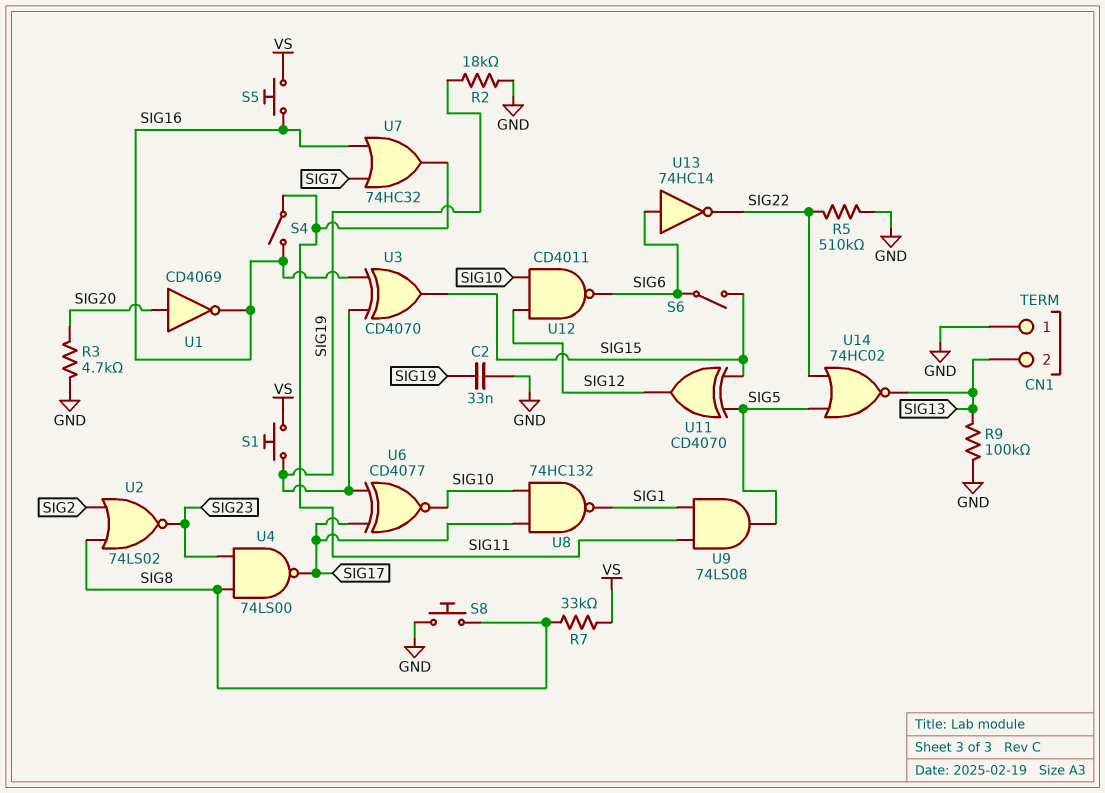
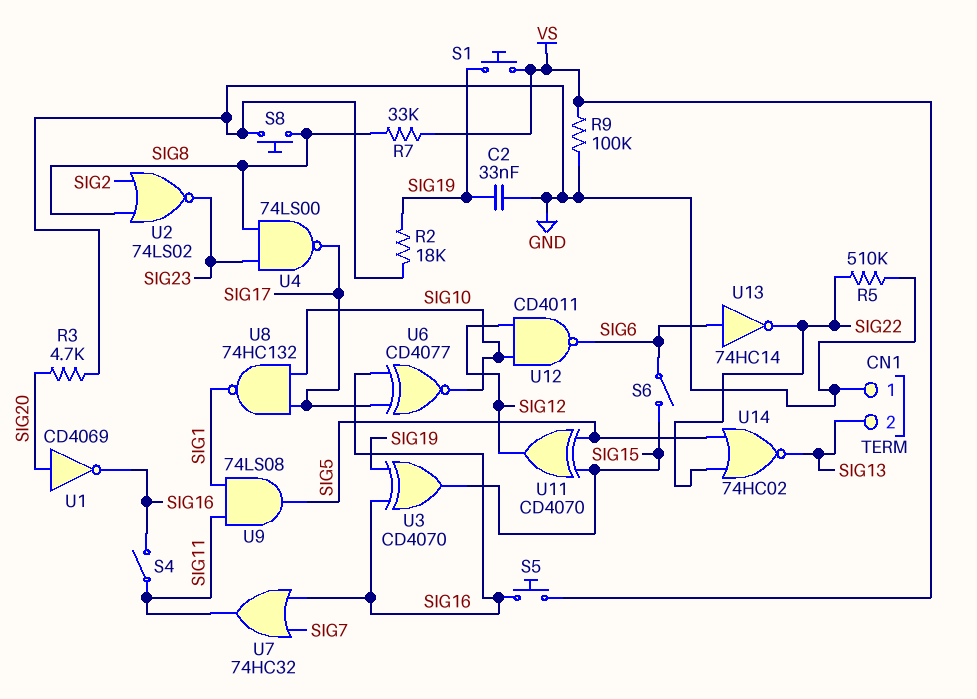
R9: 100k (GND, SIG13) -> 100k (GND, VS)
U6: XNOR CD4077 (in SIG17, in SIG19, out SIG10) -> XNOR CD4077 (in SIG16, in SIG17, out SIG10)

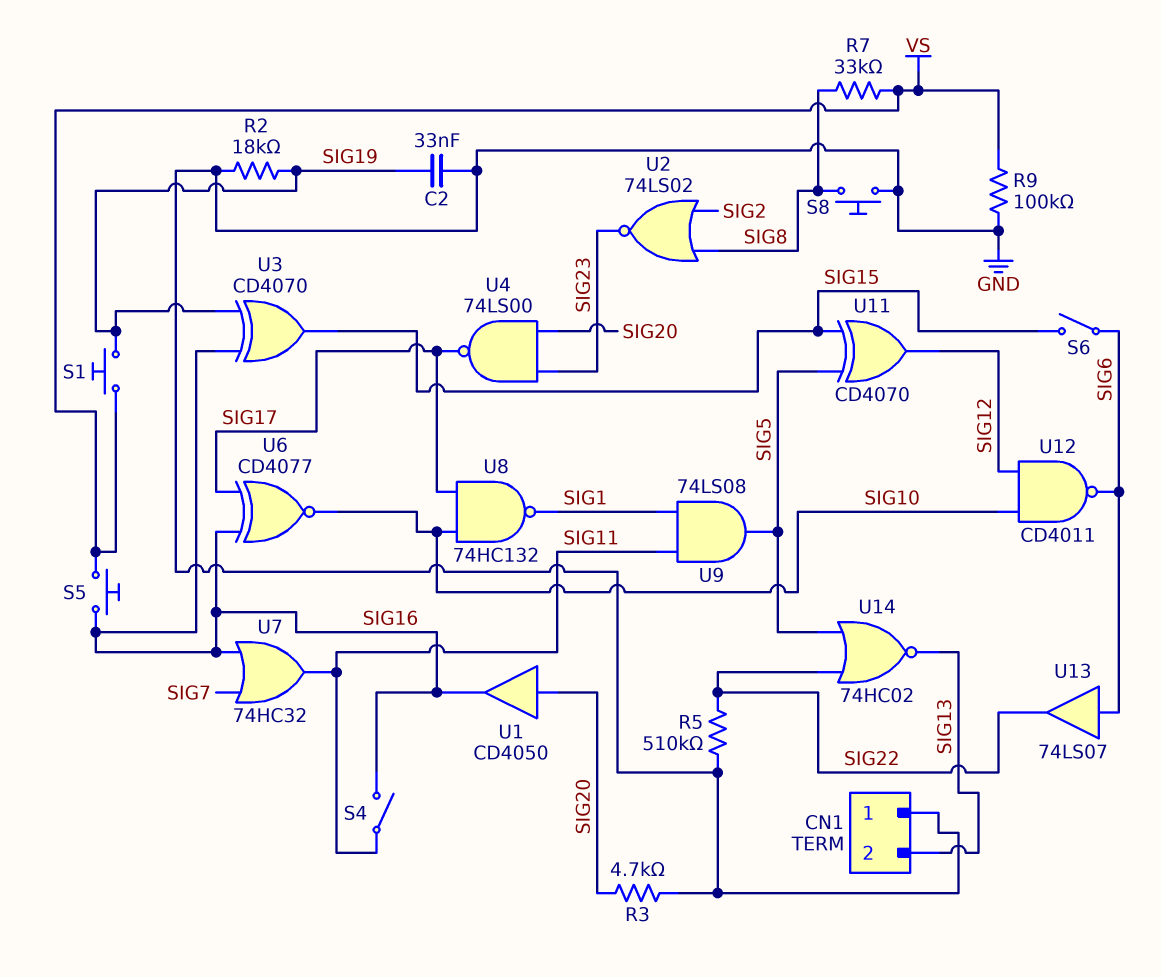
U1: NOT CD4069 (in SIG20, out SIG16) -> buffer CD4050 (in SIG20, out SIG16)
U4: NAND 74LS00 (in SIG8, in SIG23, out SIG17) -> NAND 74LS00 (in SIG20, in SIG23, out SIG17)
U13: NOT 74HC14 (in SIG6, out SIG22) -> buffer 74LS07 (in SIG6, out SIG22)

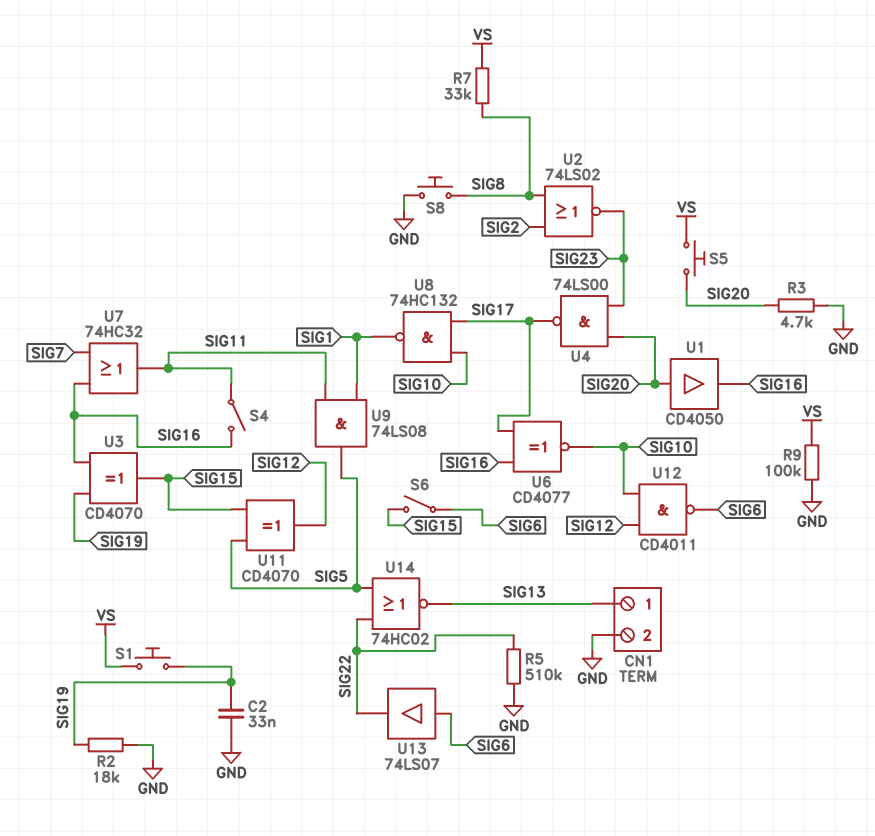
CN1 pin 1: GND -> SIG13
CN1 pin 2: SIG13 -> GND
S5: button (SIG16, VS) -> button (SIG20, VS)

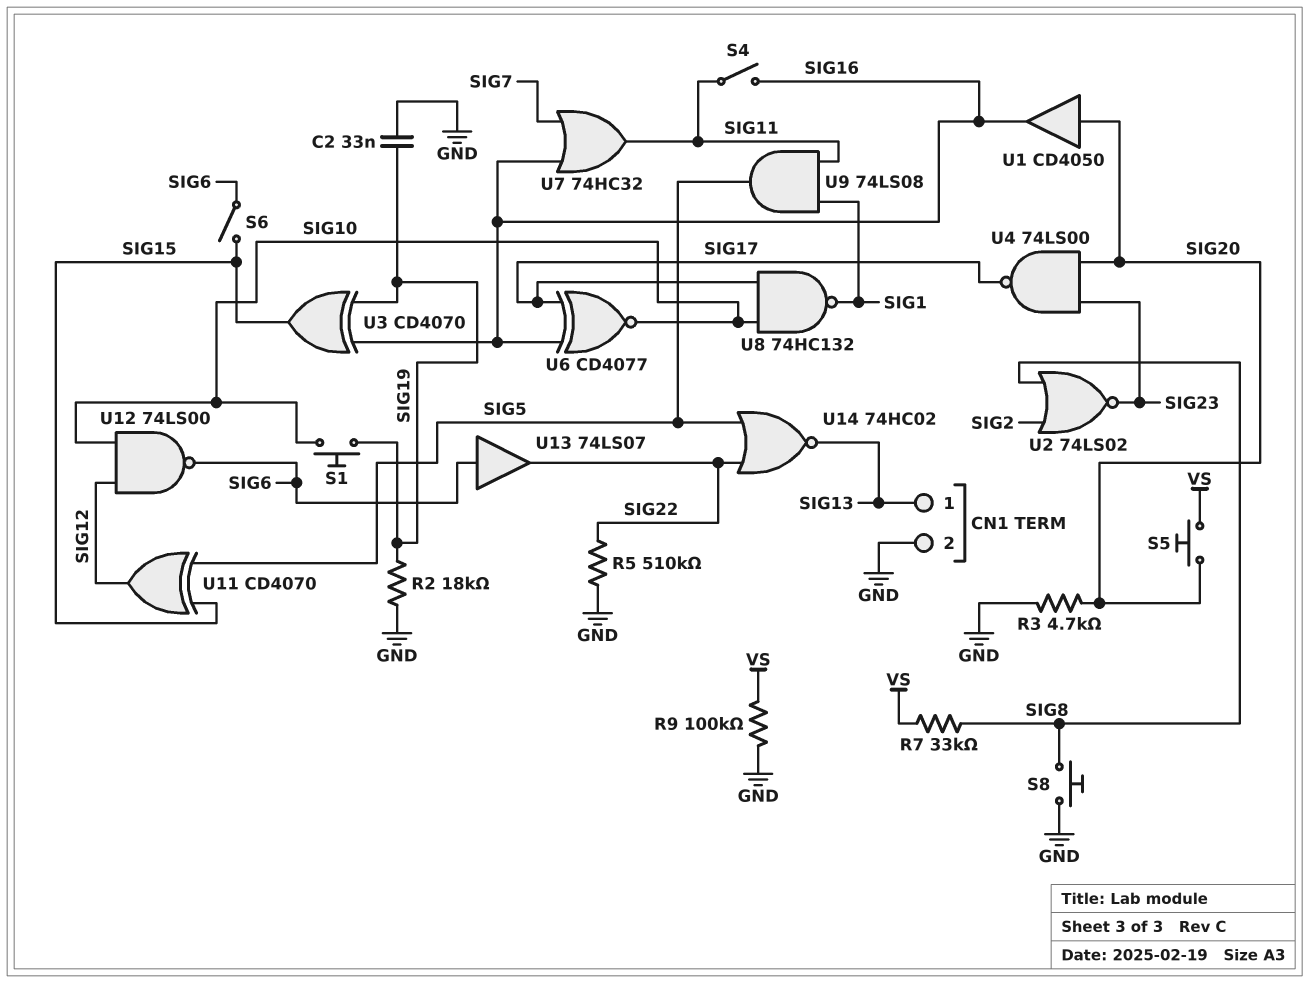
S1: button (SIG19, VS) -> button (SIG10, SIG19)
U12: NAND CD4011 (in SIG10, in SIG12, out SIG6) -> NAND 74LS00 (in SIG10, in SIG12, out SIG6)

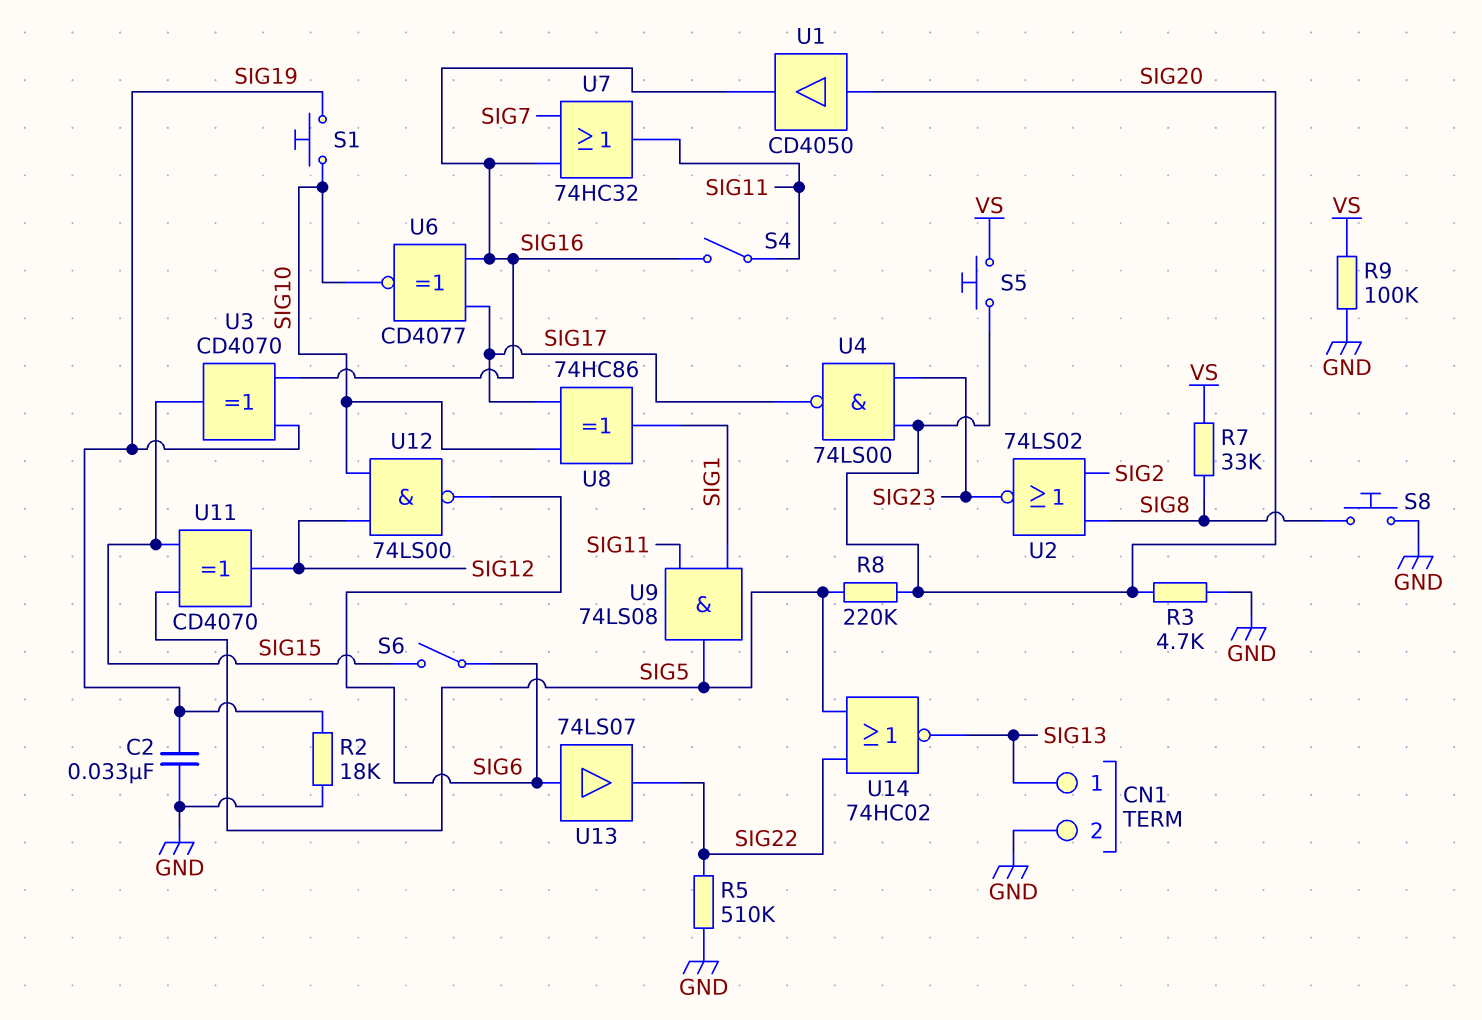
R8: none -> 220k (SIG5, SIG20)
U8: NAND 74HC132 (in SIG10, in SIG17, out SIG1) -> XOR 74HC86 (in SIG10, in SIG17, out SIG1)

